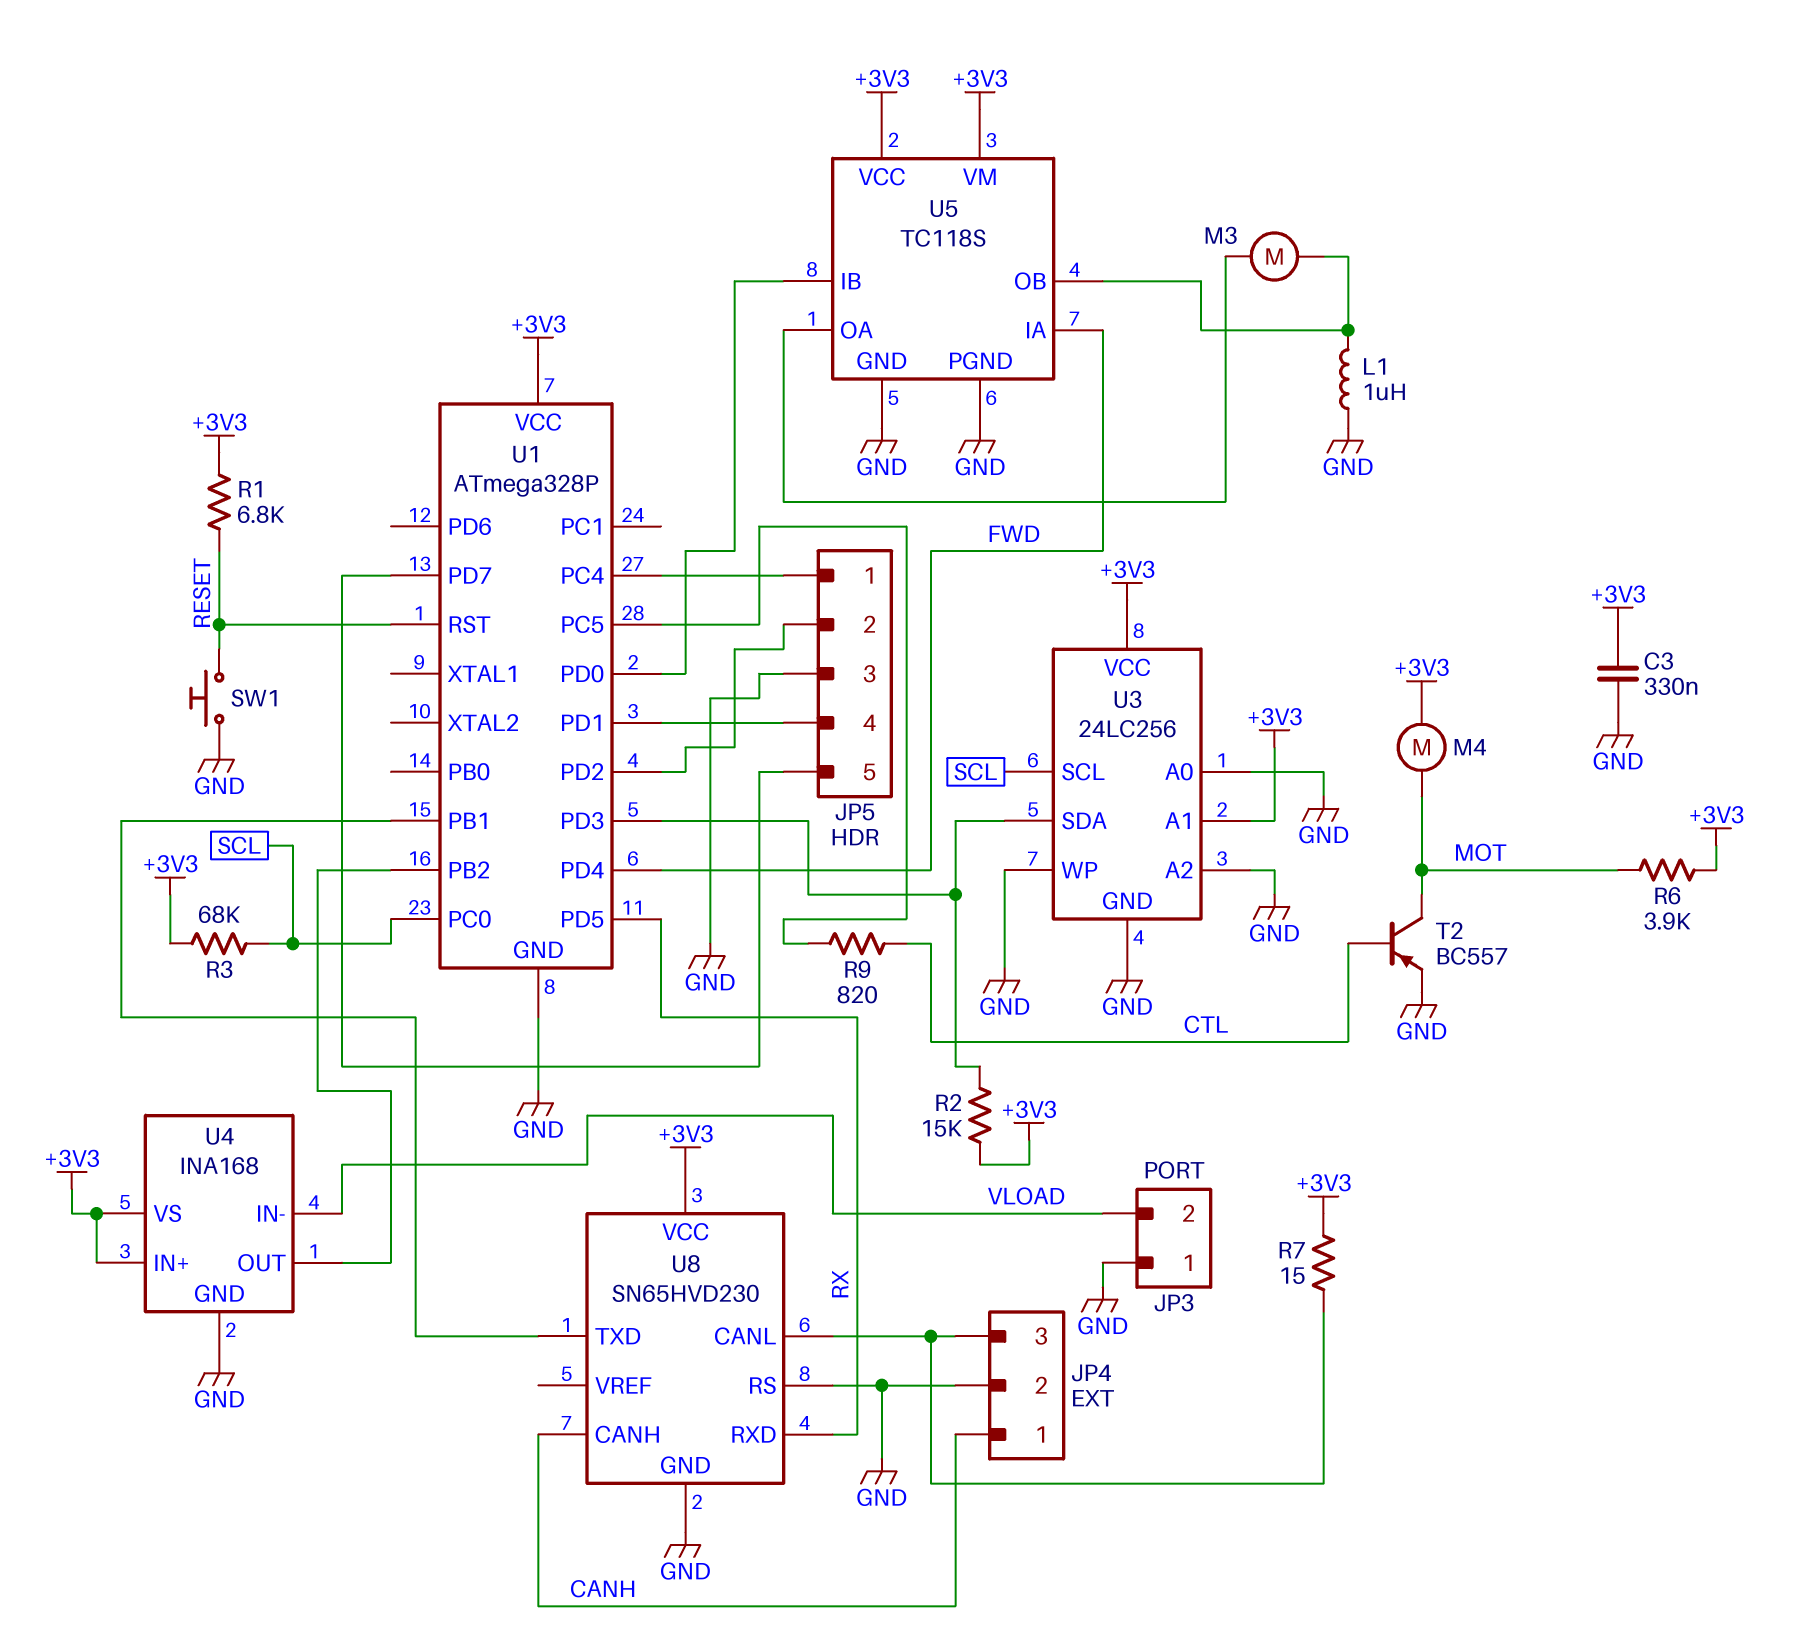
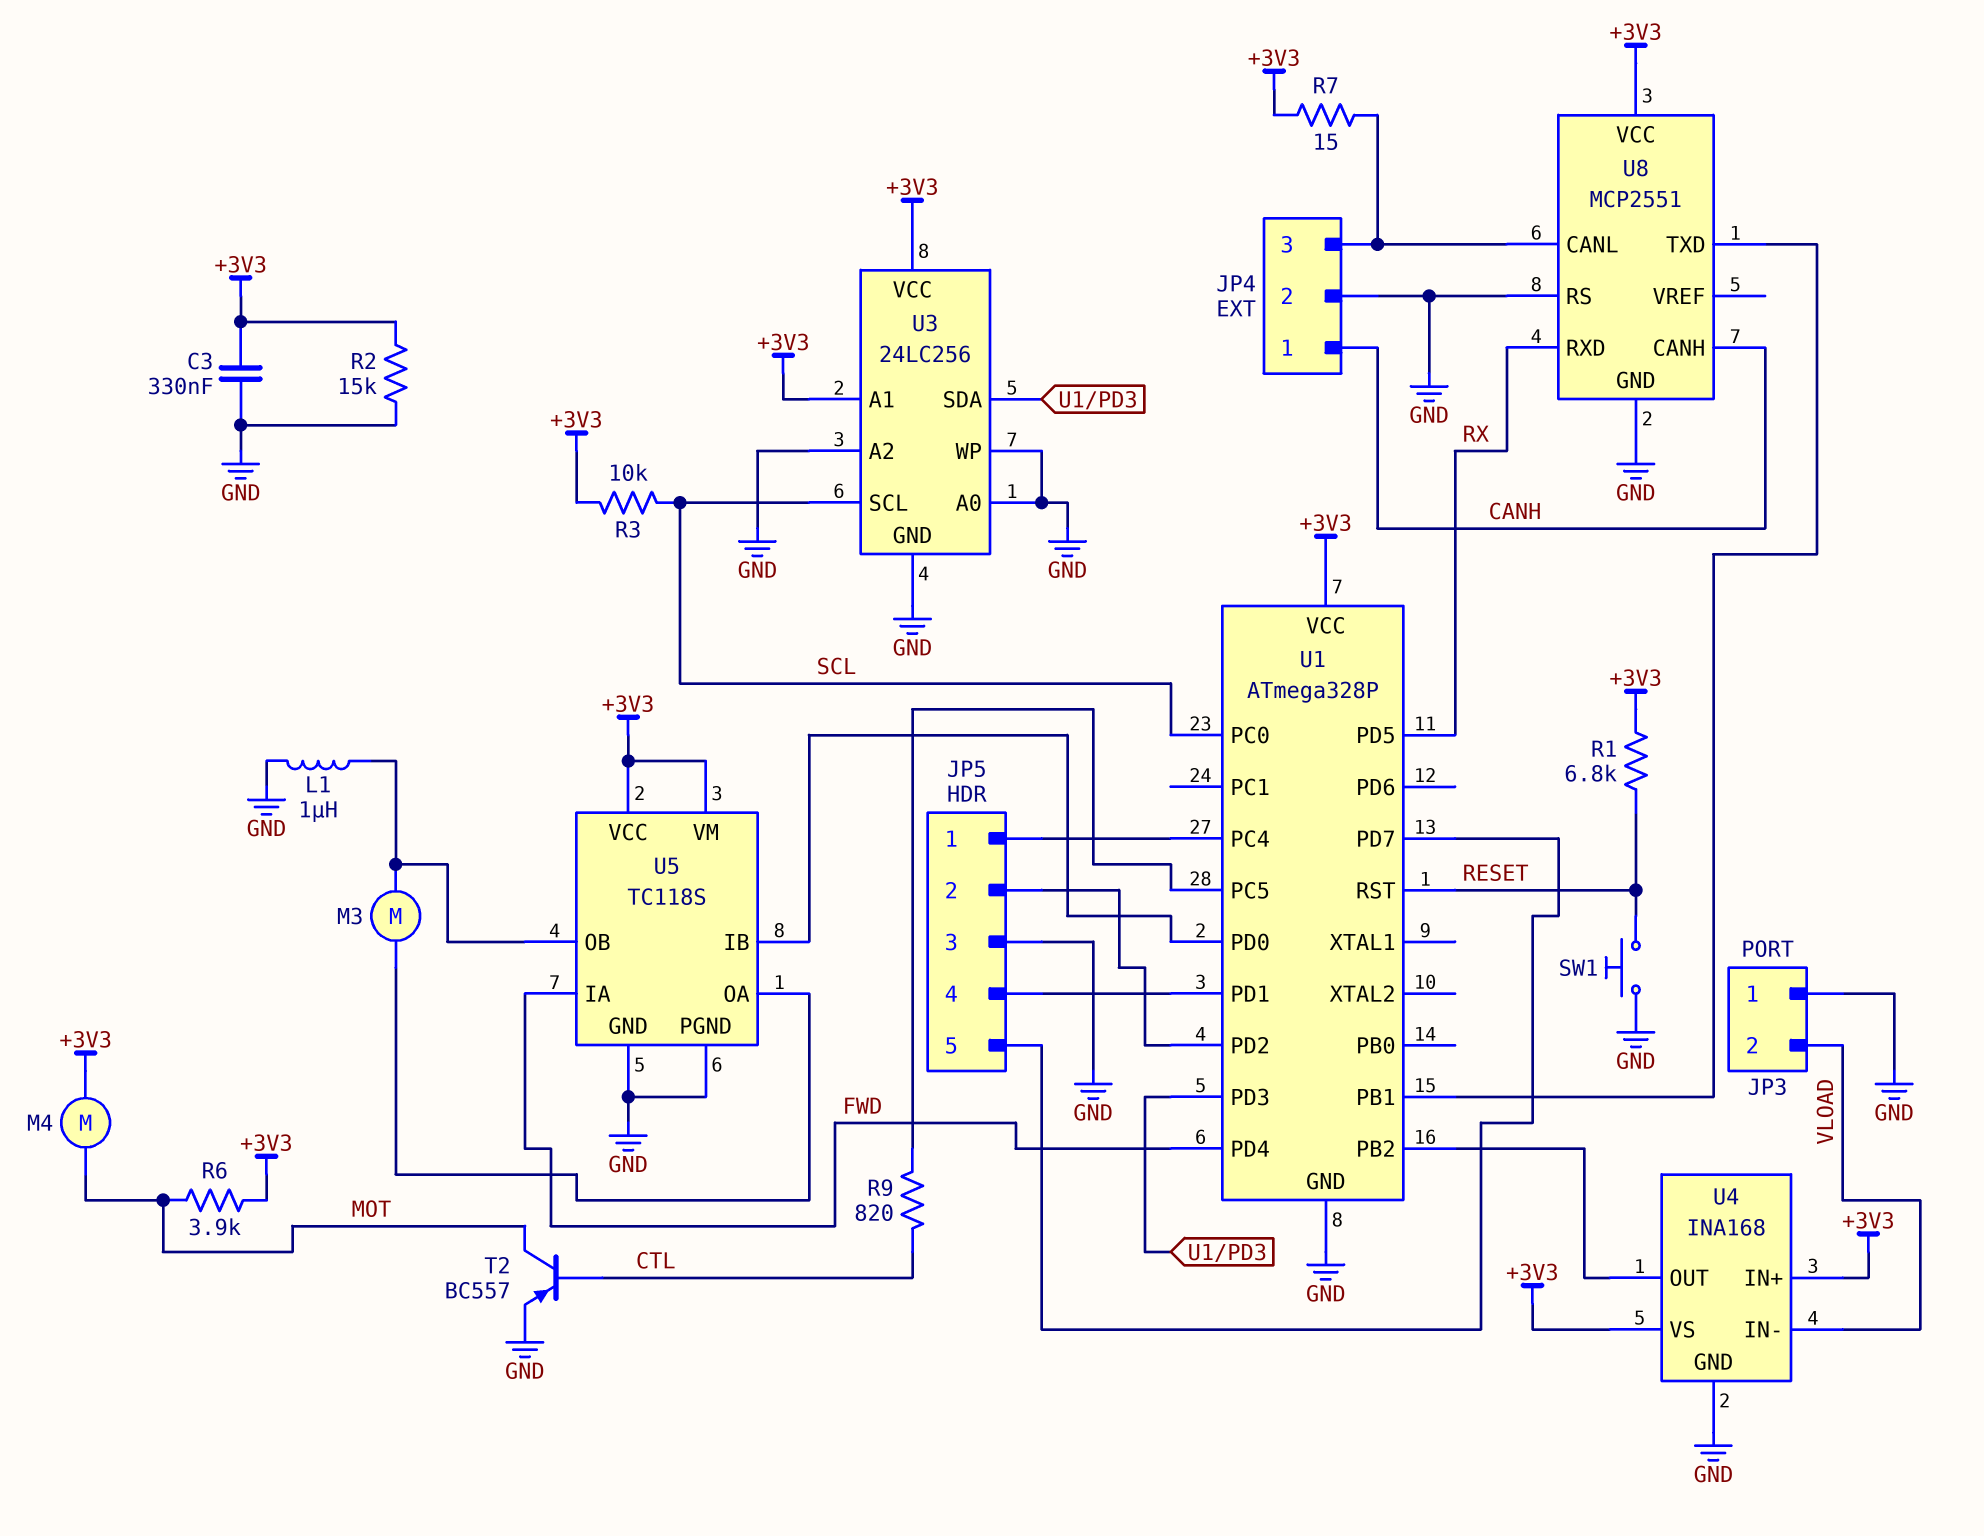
R2: 15k (+3V3, U1/PD3) -> 15k (+3V3, GND)
R3: 68k (+3V3, SCL) -> 10k (+3V3, SCL)
U8: SN65HVD230 -> MCP2551

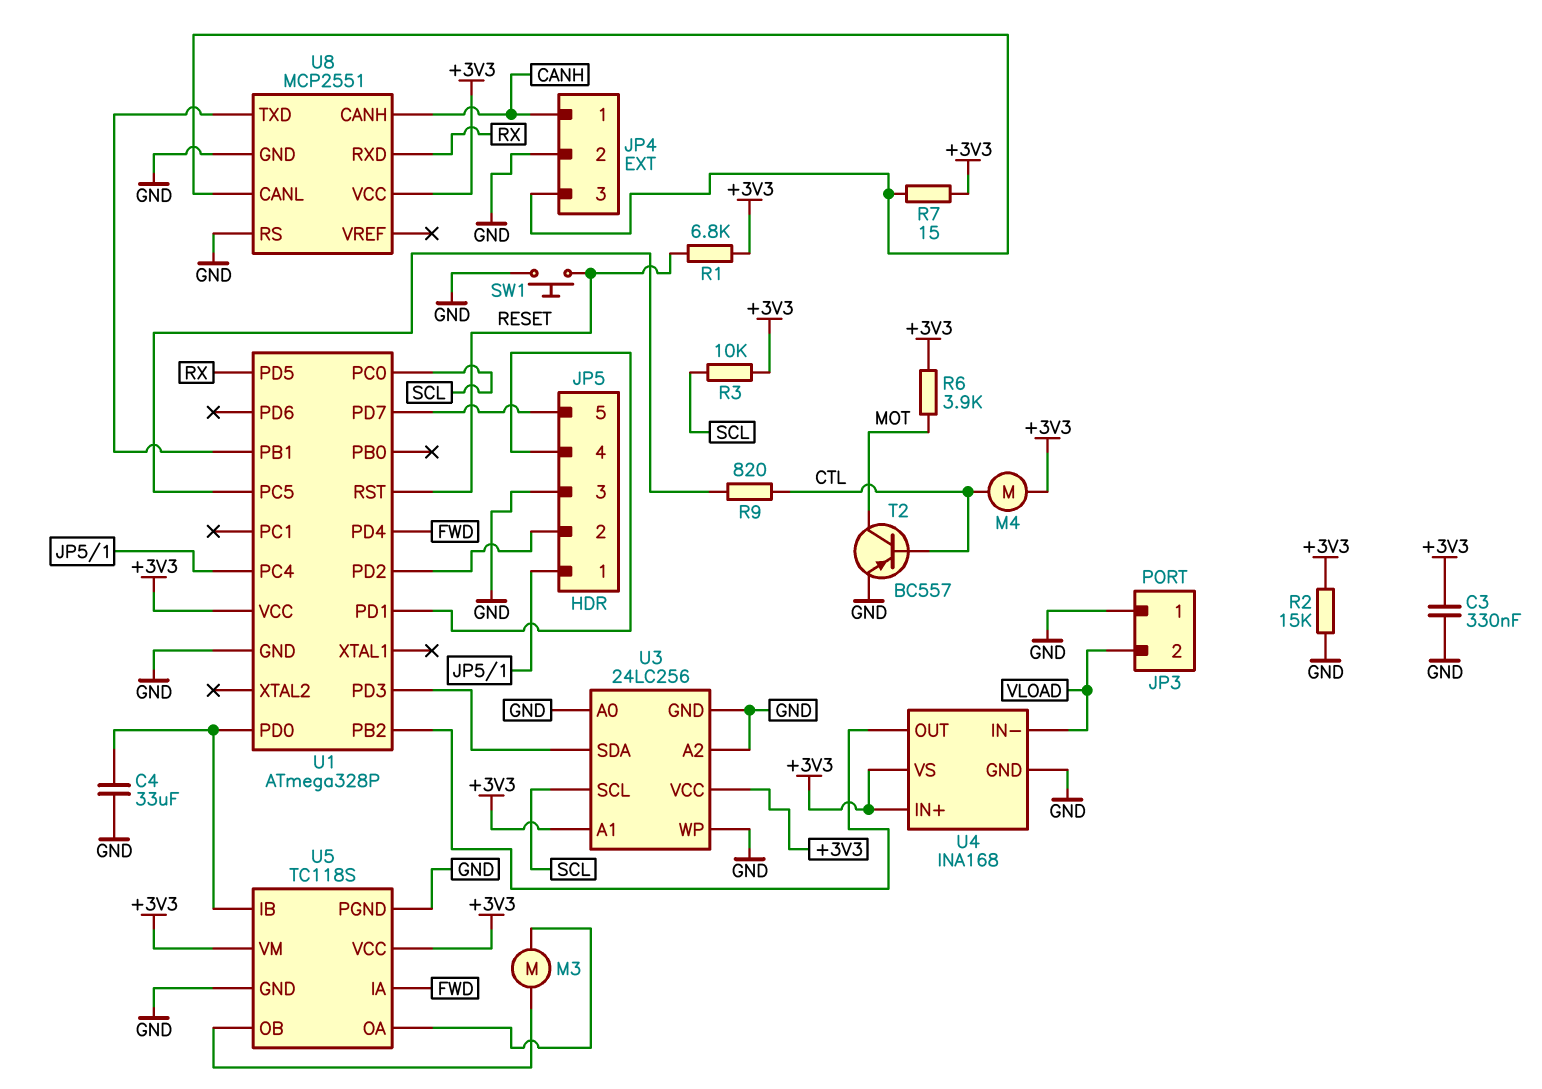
C4: none -> 33uF (GND, U1/PD0)
L1: 1uH (GND, U5/OB) -> none
M4: motor (+3V3, MOT) -> motor (+3V3, CTL)

